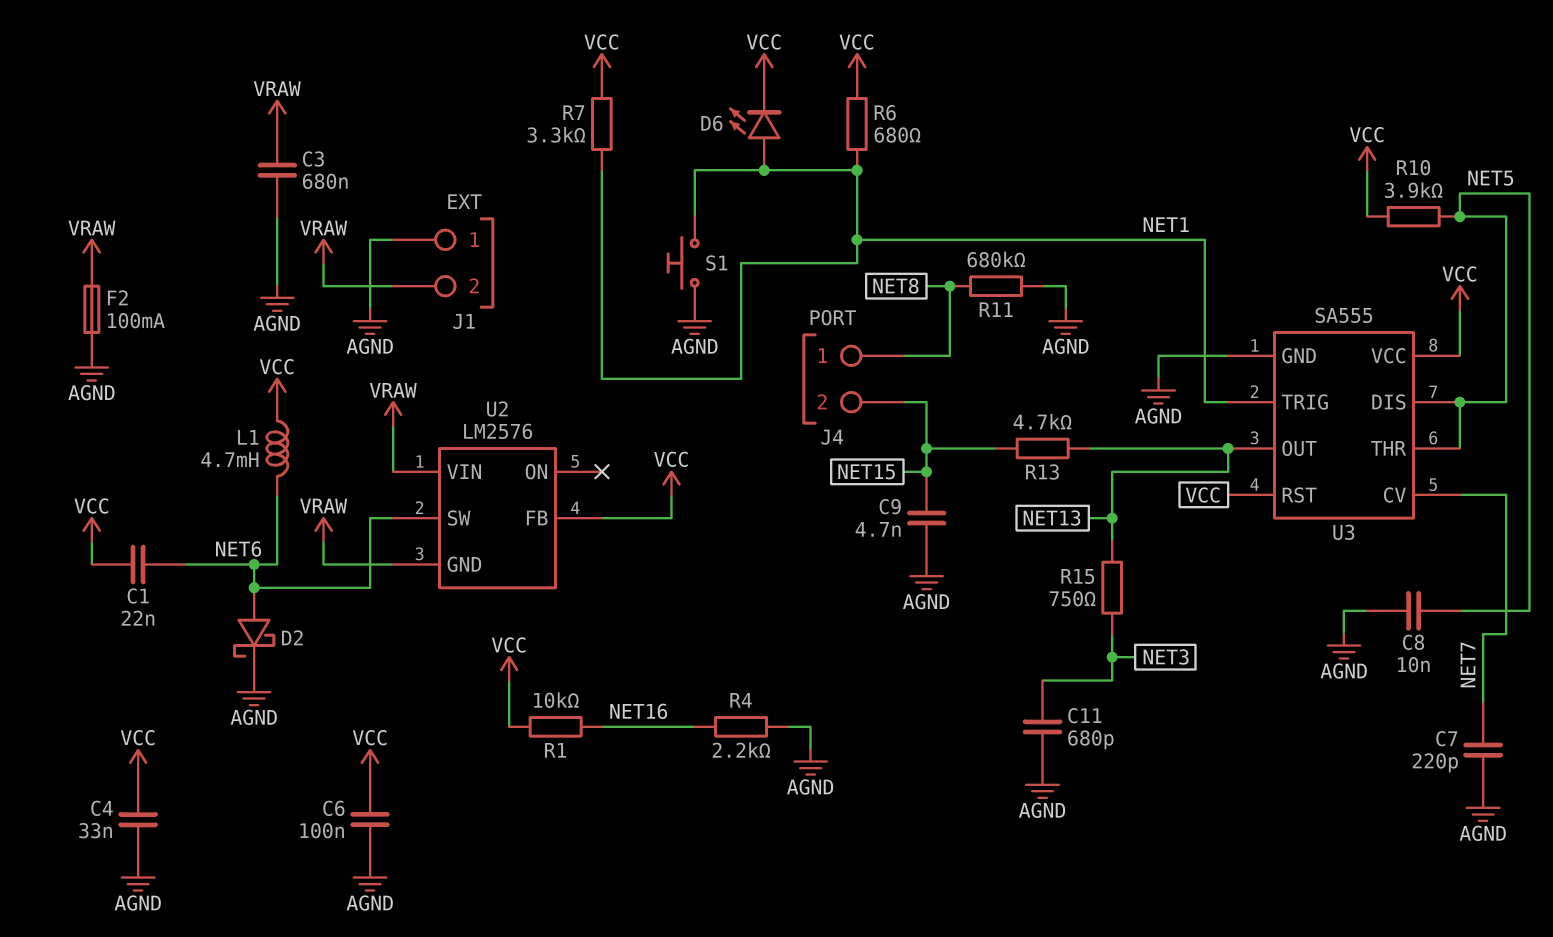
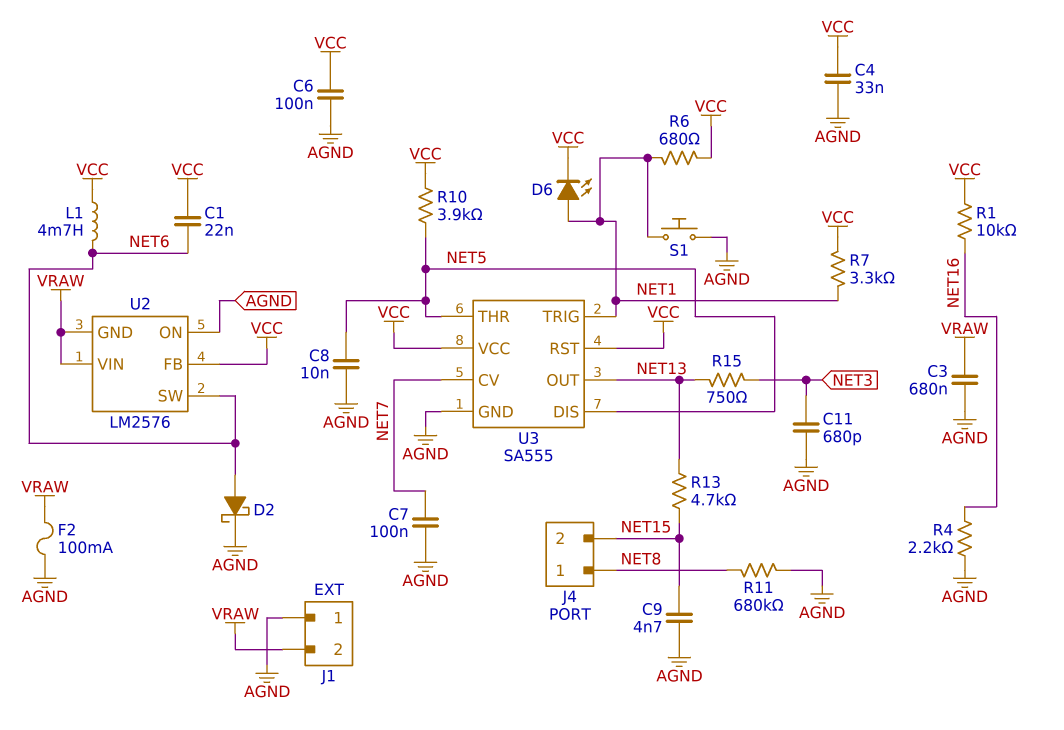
C7: 220pF (AGND, NET7) -> 100nF (AGND, NET7)
U2 pin ON: none -> AGND

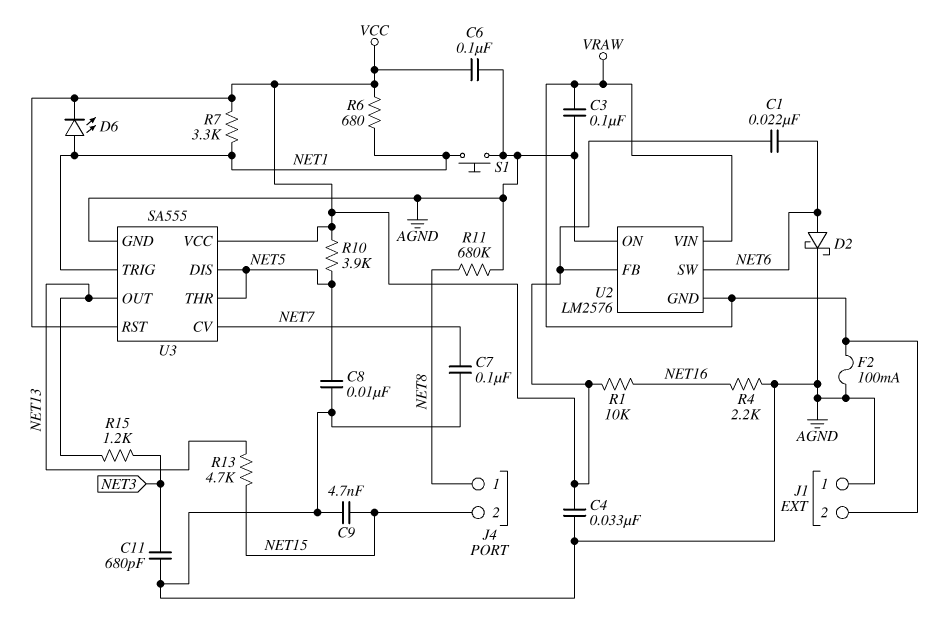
C3: 680nF (AGND, VRAW) -> 100nF (AGND, VRAW)
L1: 4.7mH (NET6, VCC) -> none
R15: 750 (NET3, NET13) -> 1.2k (NET3, NET13)

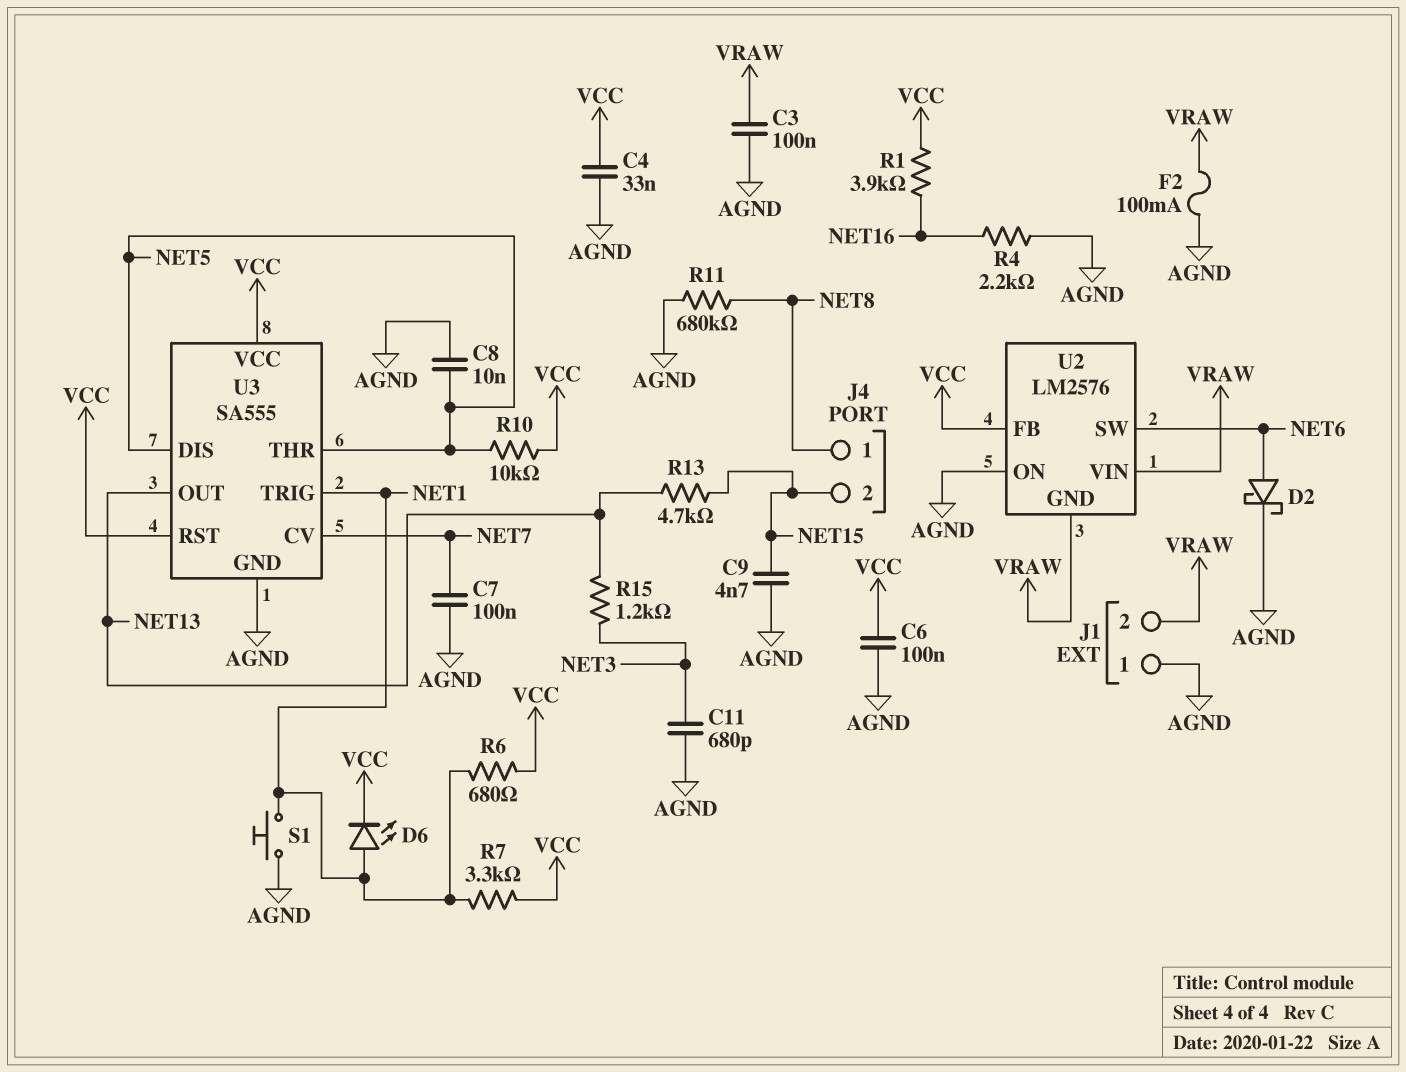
C1: 22nF (NET6, VCC) -> none
R1: 10k (NET16, VCC) -> 3.9k (NET16, VCC)
R10: 3.9k (NET5, VCC) -> 10k (NET5, VCC)

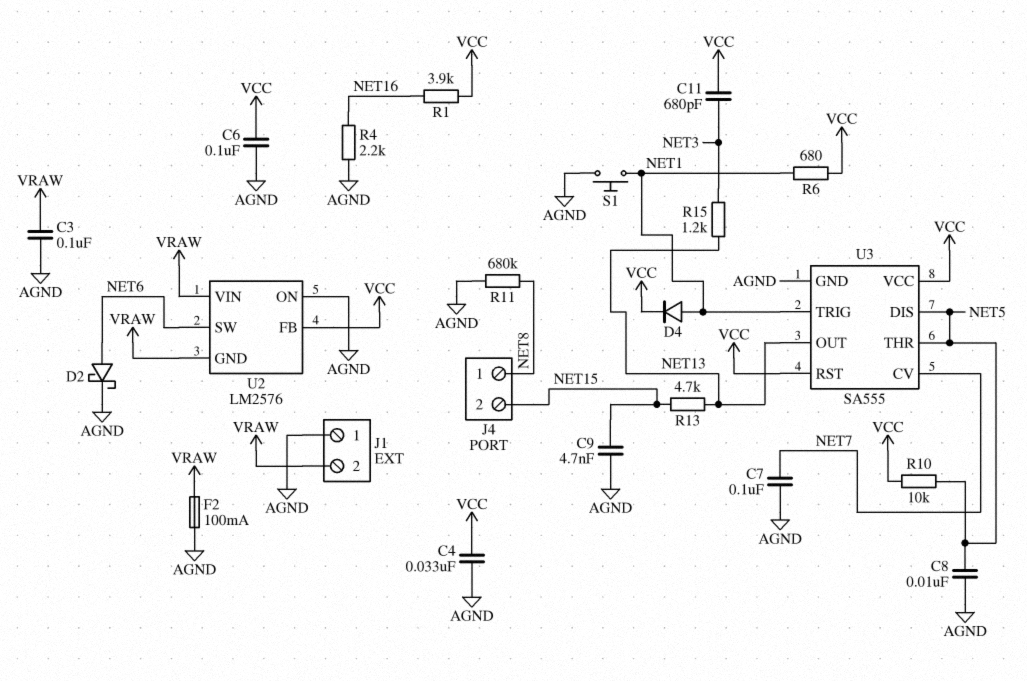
C11: 680pF (AGND, NET3) -> 680pF (NET3, VCC)
D4: none -> diode (A NET1, K VCC)
D6: LED (A NET1, K VCC) -> none
R7: 3.3k (NET1, VCC) -> none

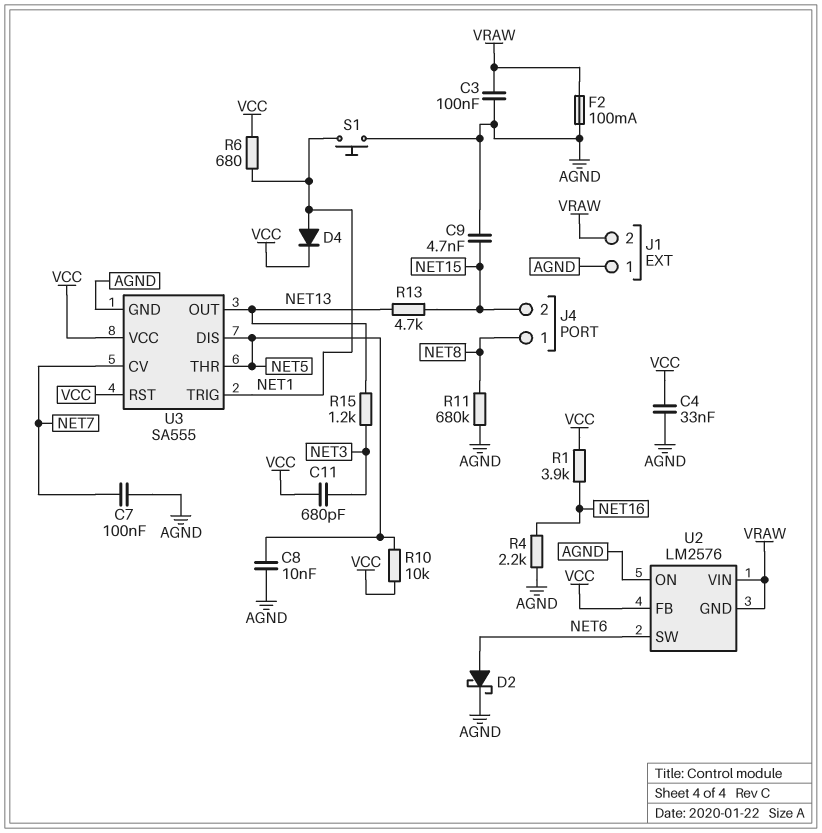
C6: 100nF (AGND, VCC) -> none

